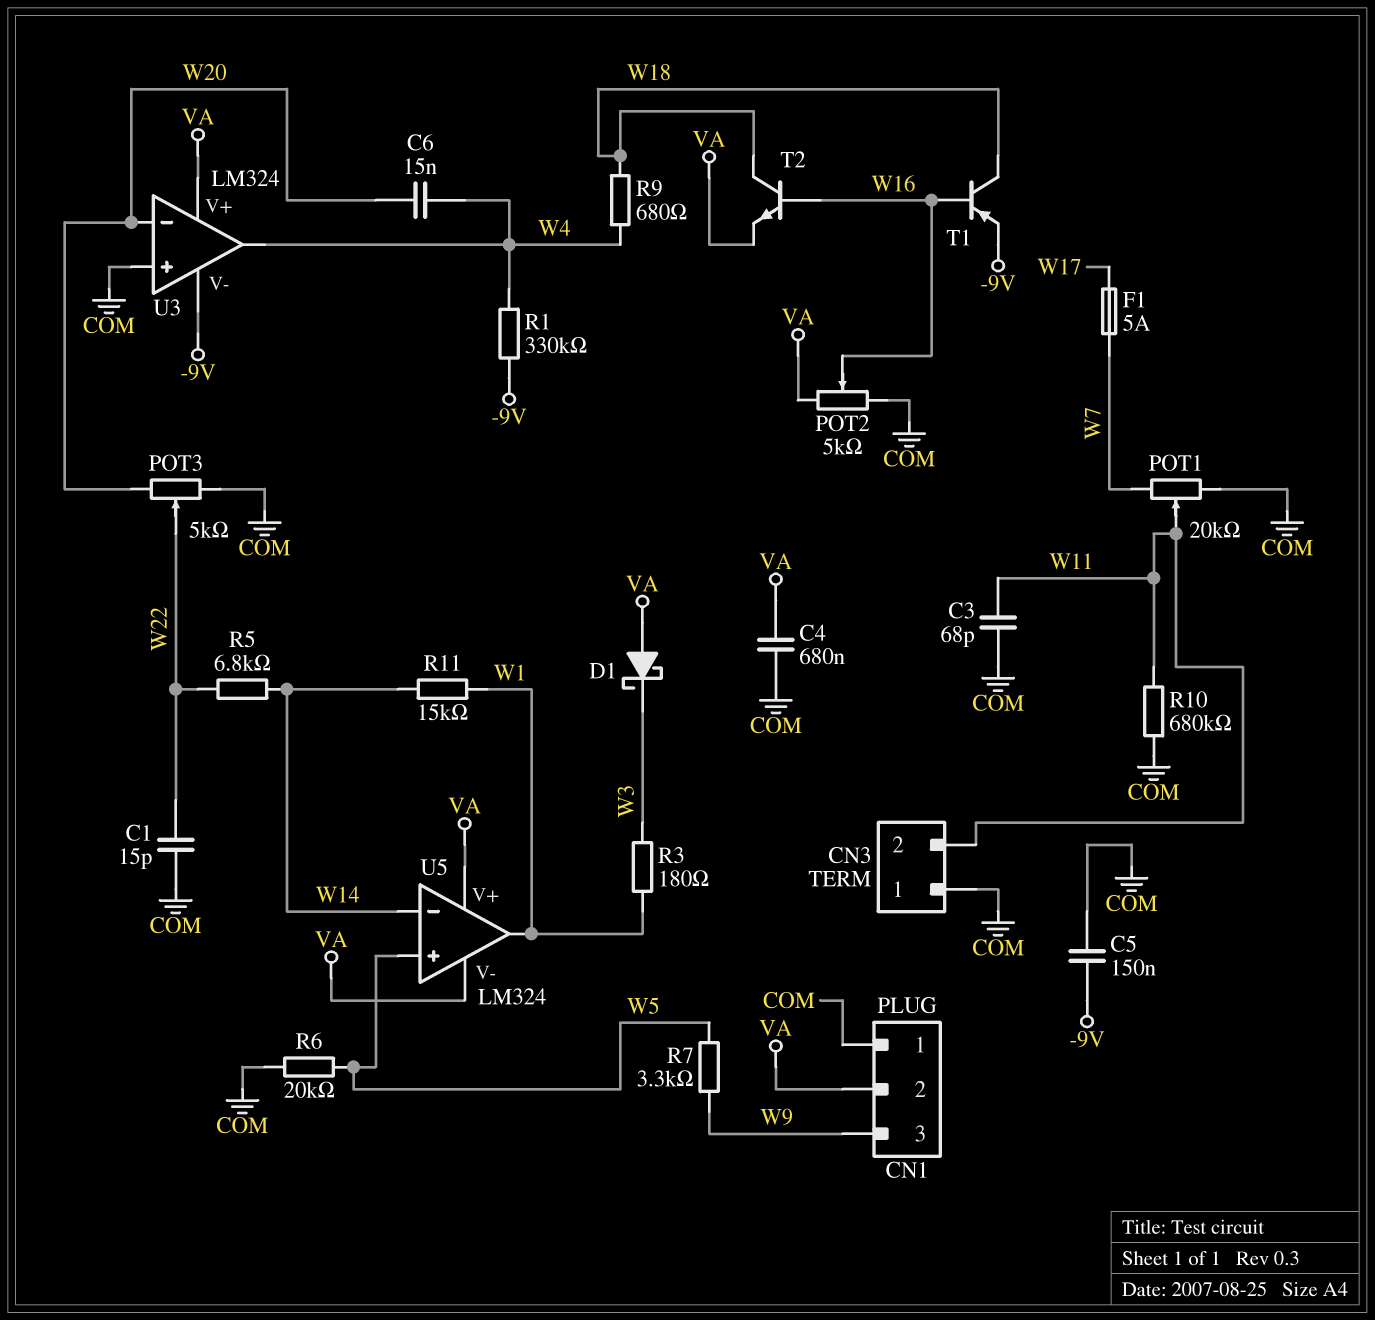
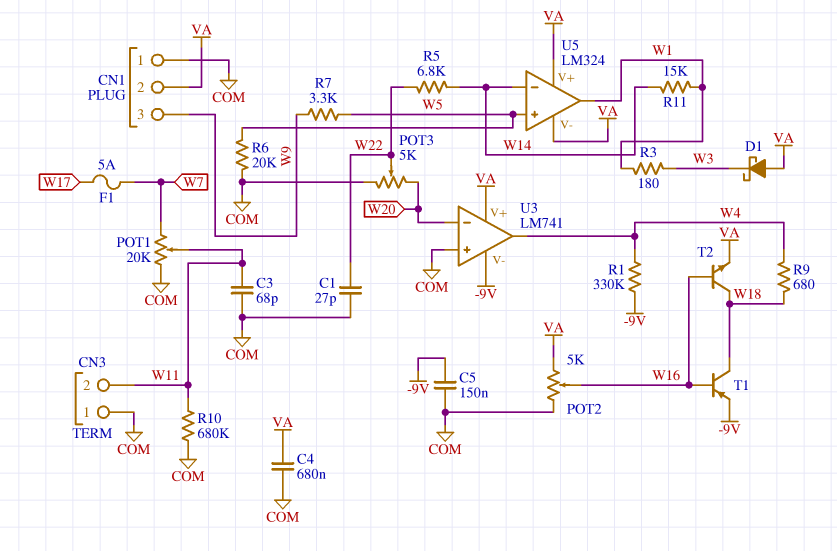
C1: 15pF (COM, W22) -> 27pF (COM, W22)
C6: 15nF (W4, W20) -> none
U3: LM324 -> LM741

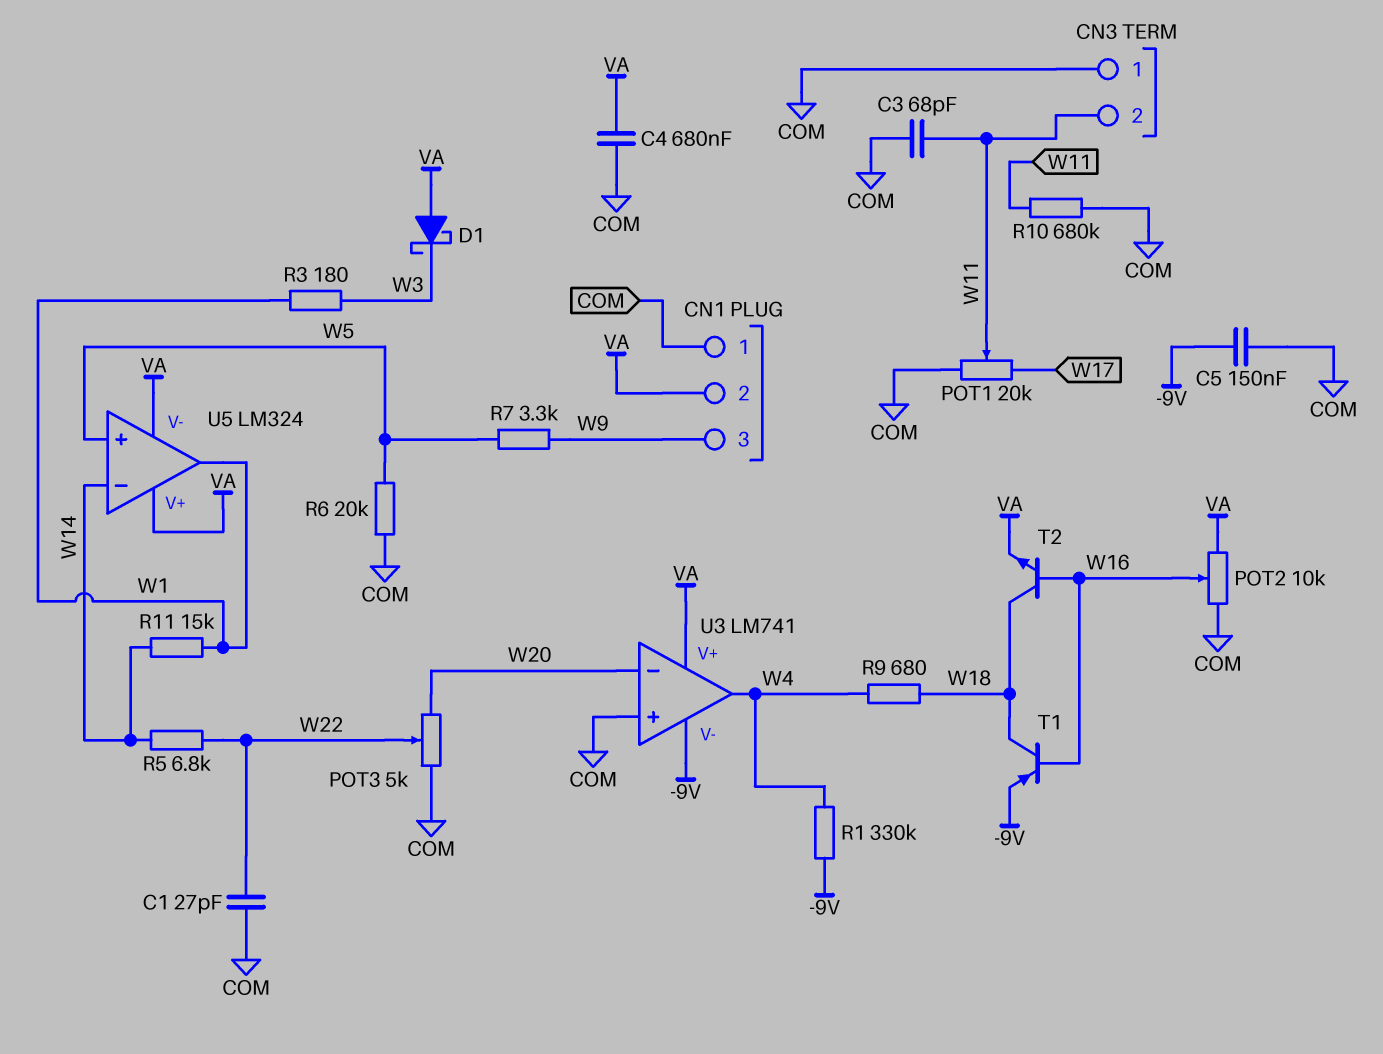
F1: 5A (W7, W17) -> none
POT1: 20k (COM, W7, wiper W11) -> 20k (COM, W17, wiper W11)
POT2: 5k (COM, VA, wiper W16) -> 10k (COM, VA, wiper W16)

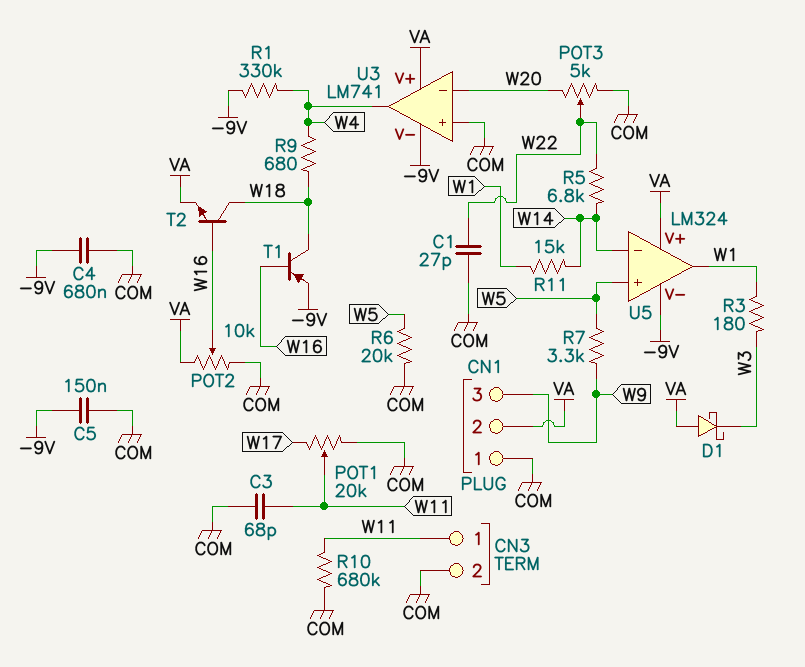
C4: 680nF (COM, VA) -> 680nF (-9V, COM)
CN3 pin 1: COM -> W11
CN3 pin 2: W11 -> COM
U5 pin V-: VA -> -9V

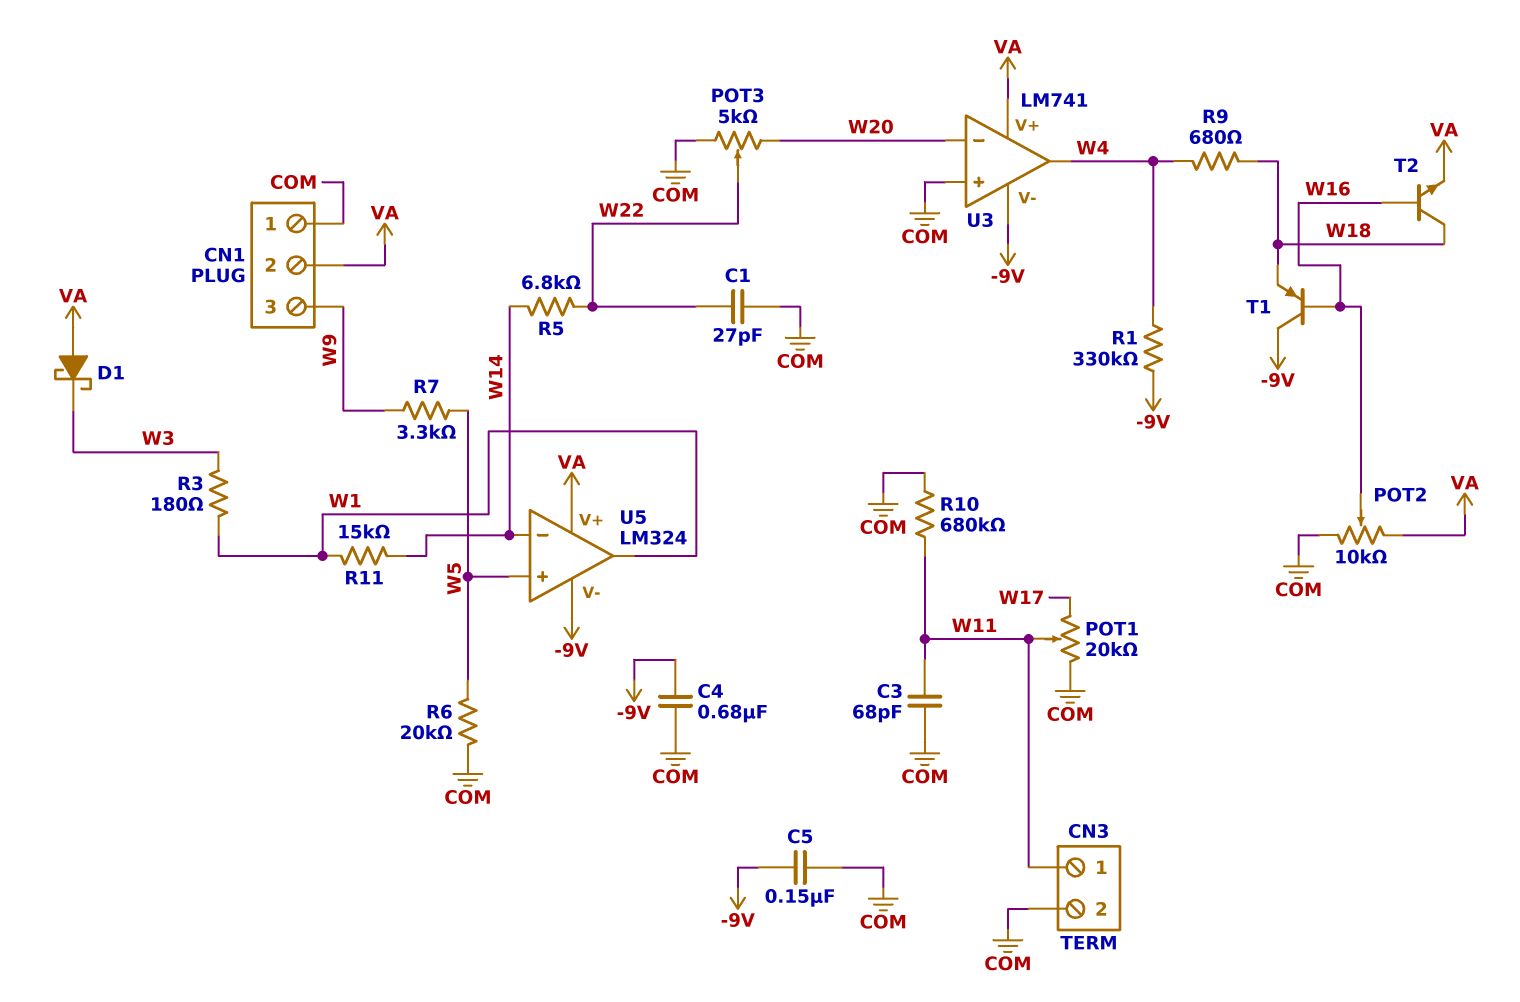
T1: PNP (B W16, C W18, E -9V) -> PNP (B W16, C -9V, E W18)

